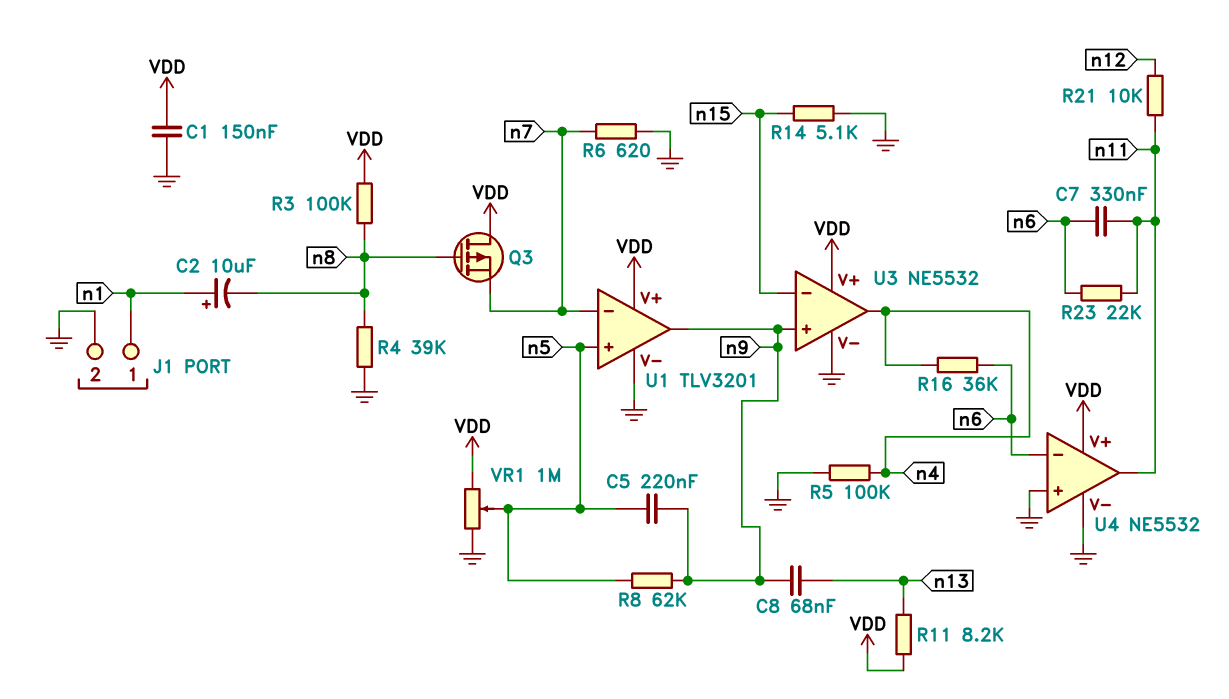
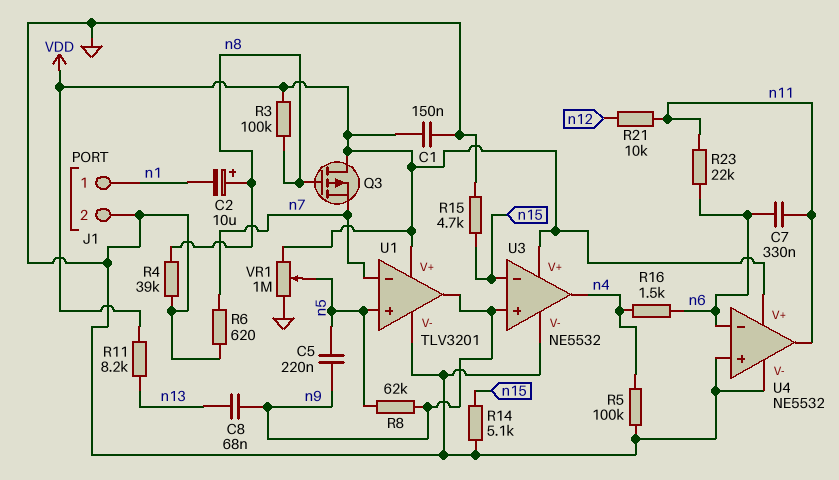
C2: 10uF (plus n1, minus n8) -> 10uF (plus n8, minus n1)
R15: none -> 4.7k (GND, n15)
R16: 36k (n4, n6) -> 1.5k (n4, n6)

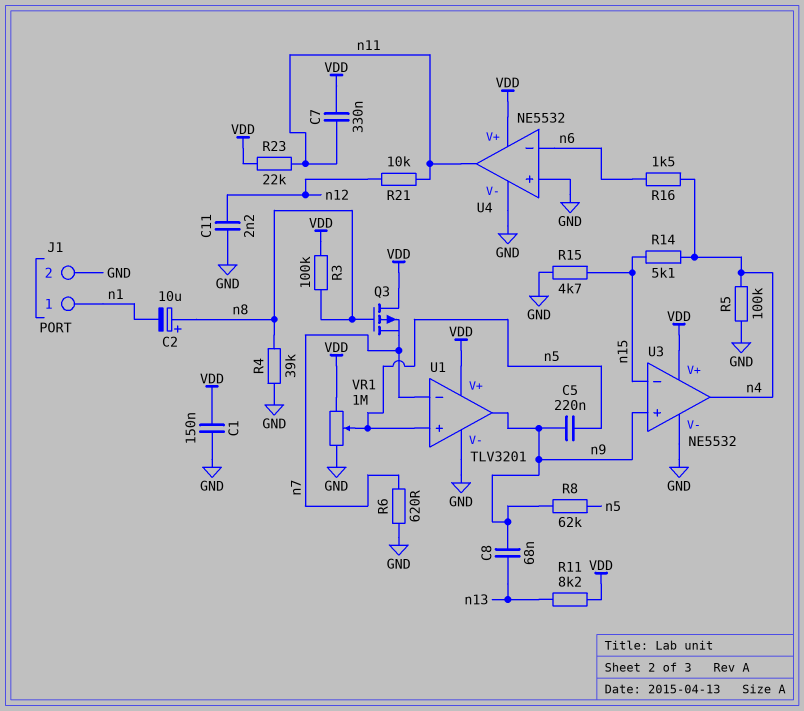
C7: 330nF (n6, n11) -> 330nF (VDD, n11)
C11: none -> 2.2nF (GND, n12)
R14: 5.1k (GND, n15) -> 5.1k (n4, n15)
R23: 22k (n6, n11) -> 22k (VDD, n11)

